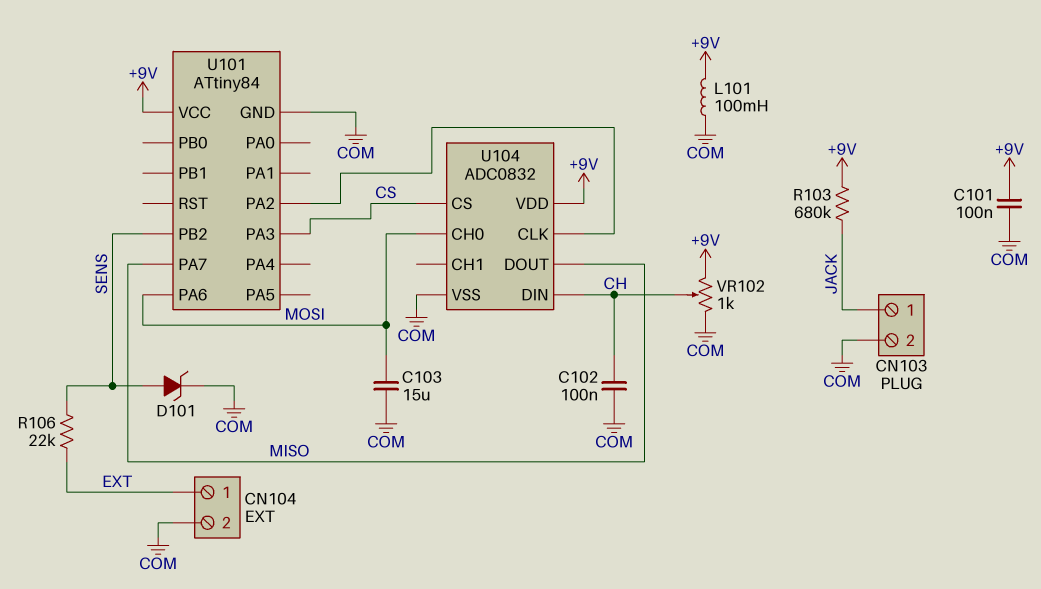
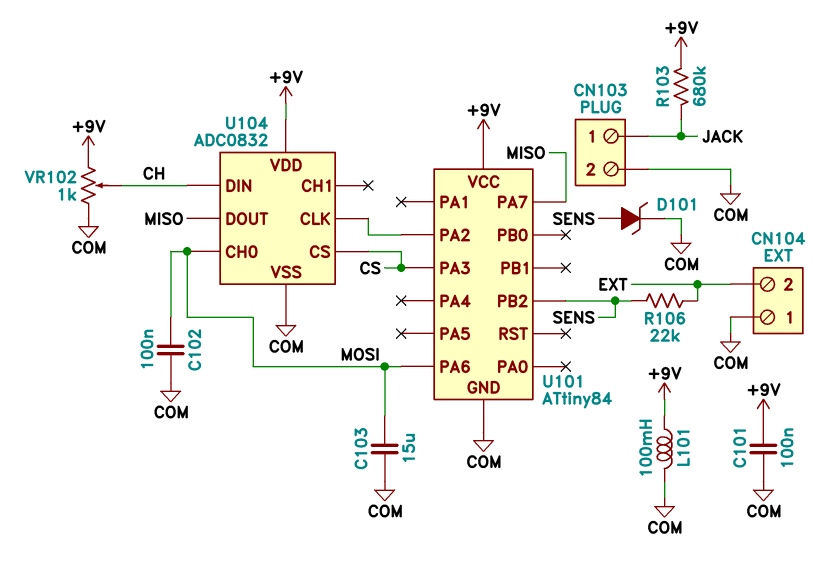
C102: 100nF (CH, COM) -> 100nF (COM, MOSI)
CN104 pin 1: EXT -> COM
CN104 pin 2: COM -> EXT

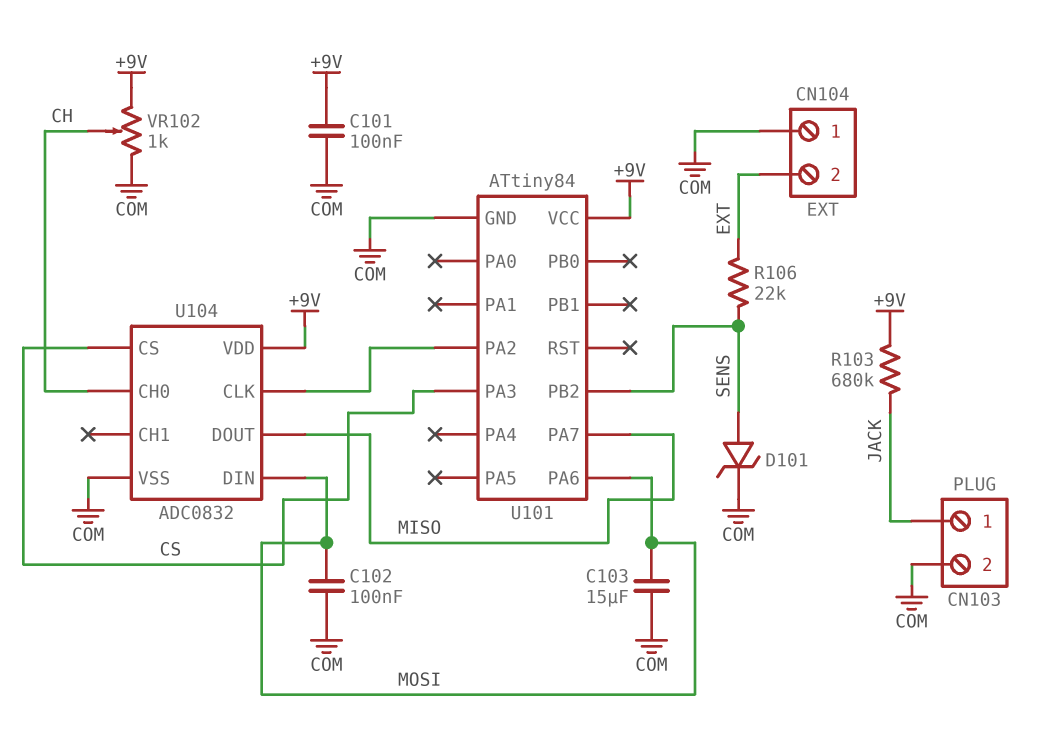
L101: 100mH (+9V, COM) -> none
U104 pin CH0: MOSI -> CH
U104 pin DIN: CH -> MOSI

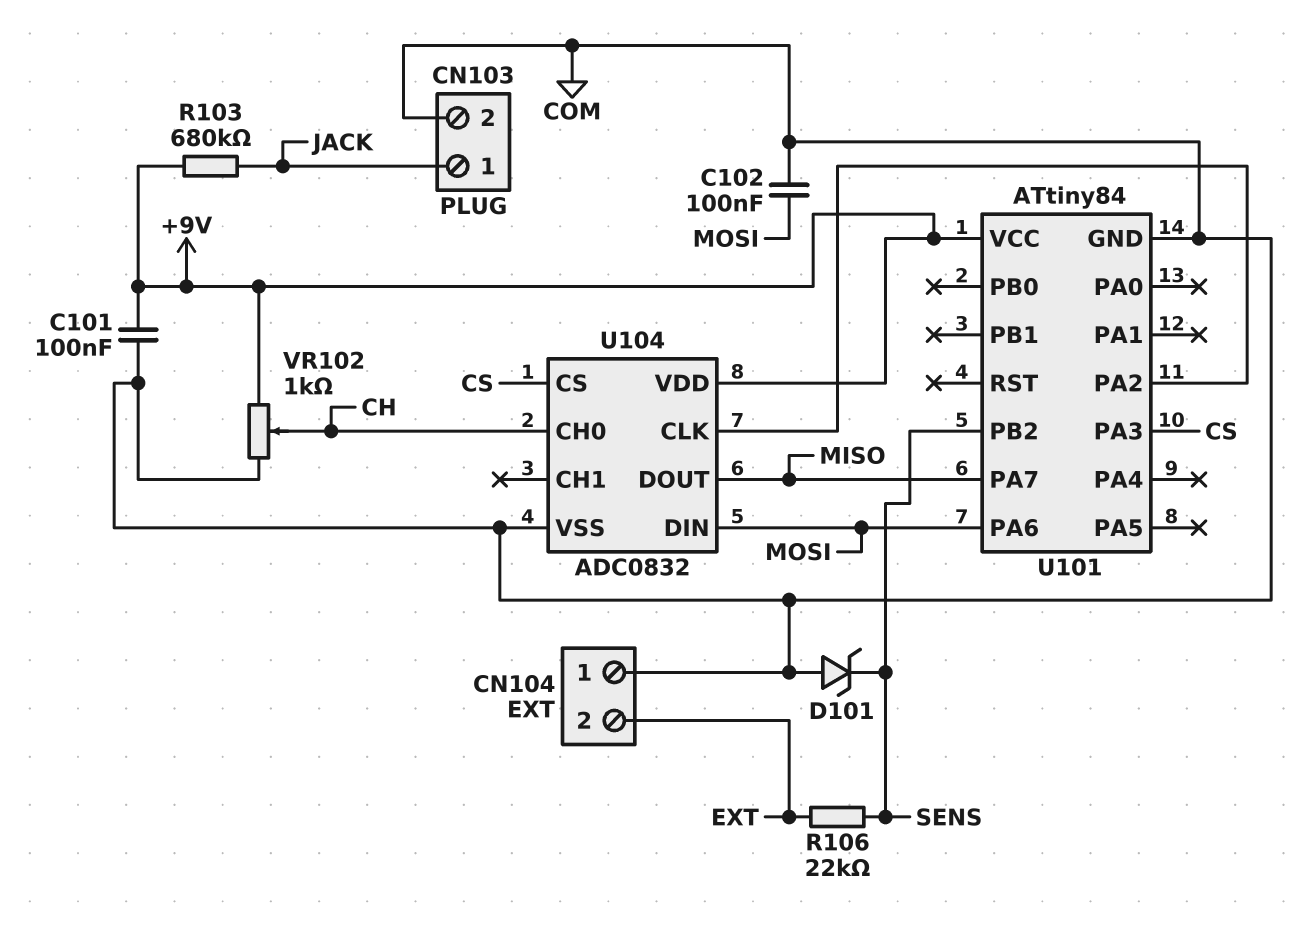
C103: 15uF (COM, MOSI) -> none
D101: zener (A SENS, K COM) -> zener (A COM, K SENS)

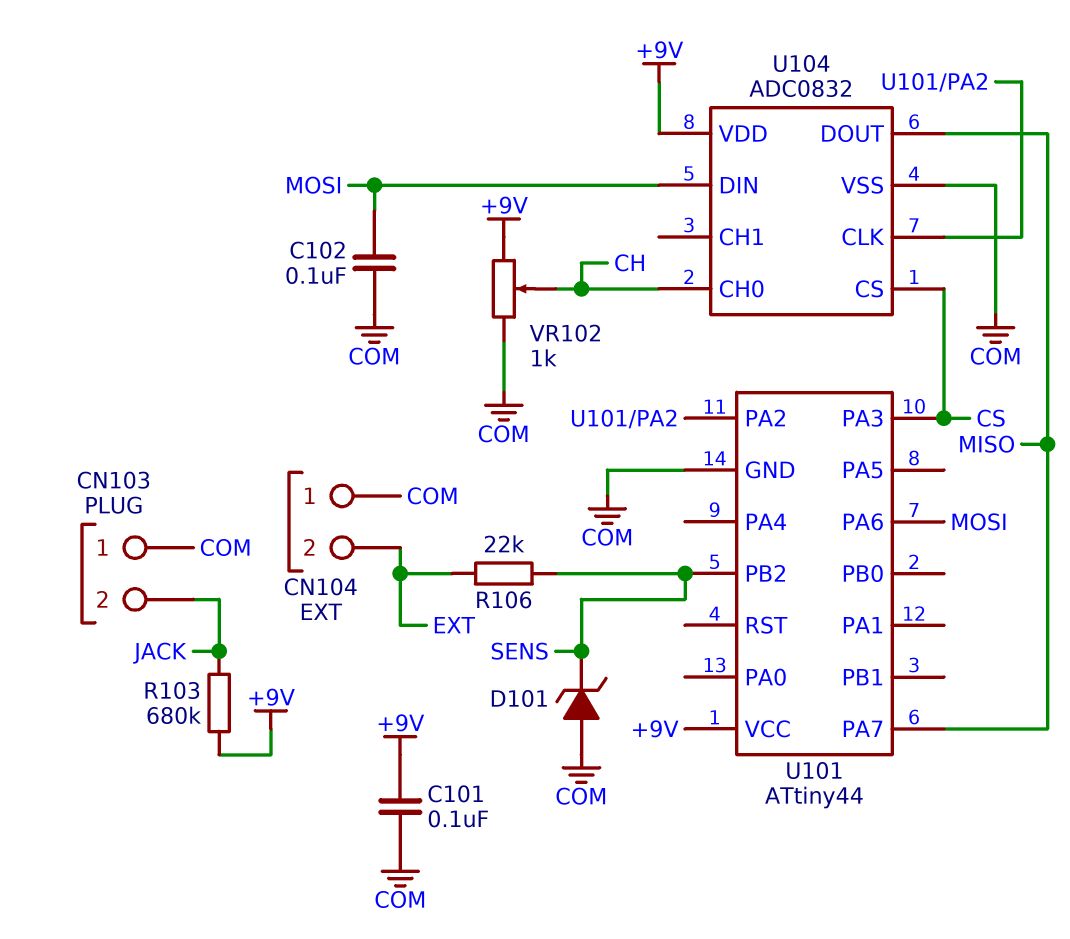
CN103 pin 1: JACK -> COM
CN103 pin 2: COM -> JACK
U101: ATtiny84 -> ATtiny44

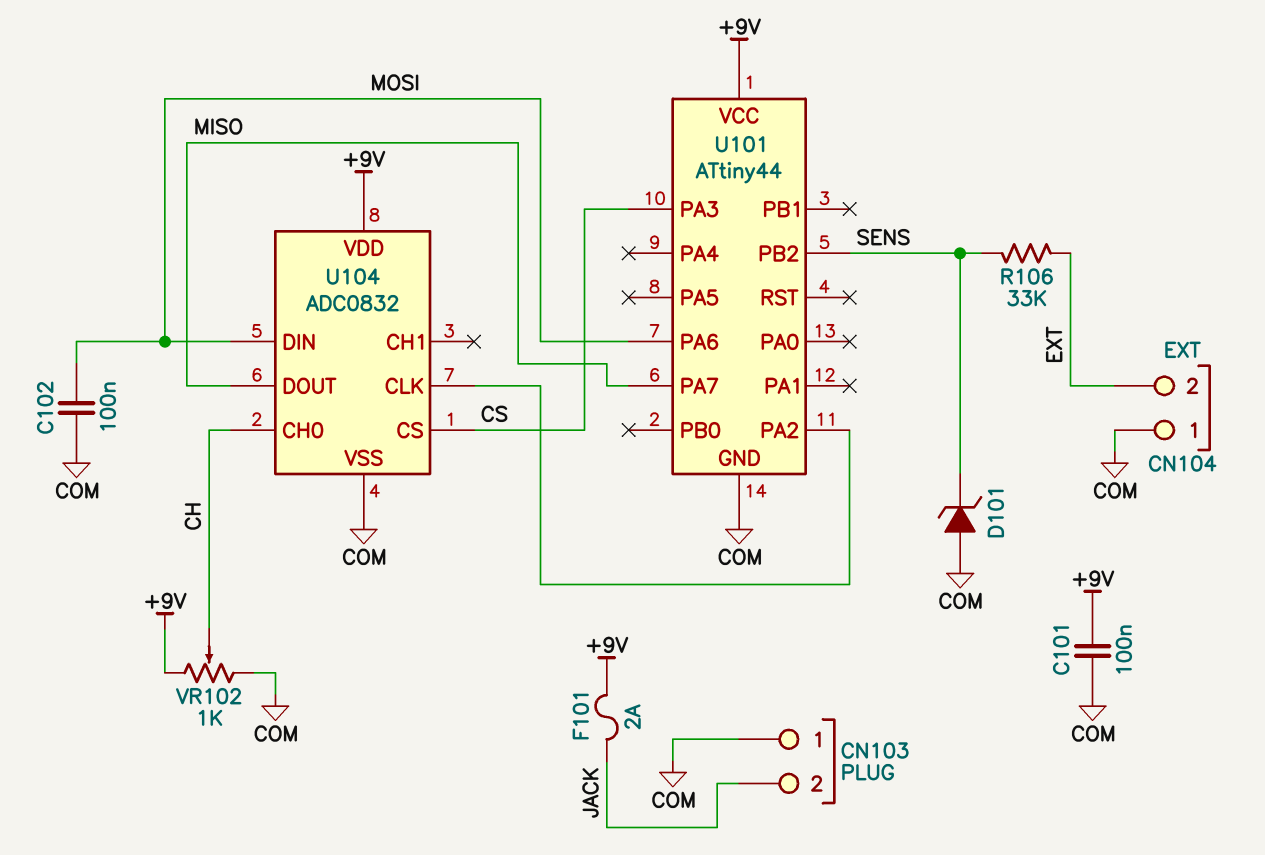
F101: none -> 2A (+9V, JACK)
R103: 680k (+9V, JACK) -> none
R106: 22k (EXT, SENS) -> 33k (EXT, SENS)

